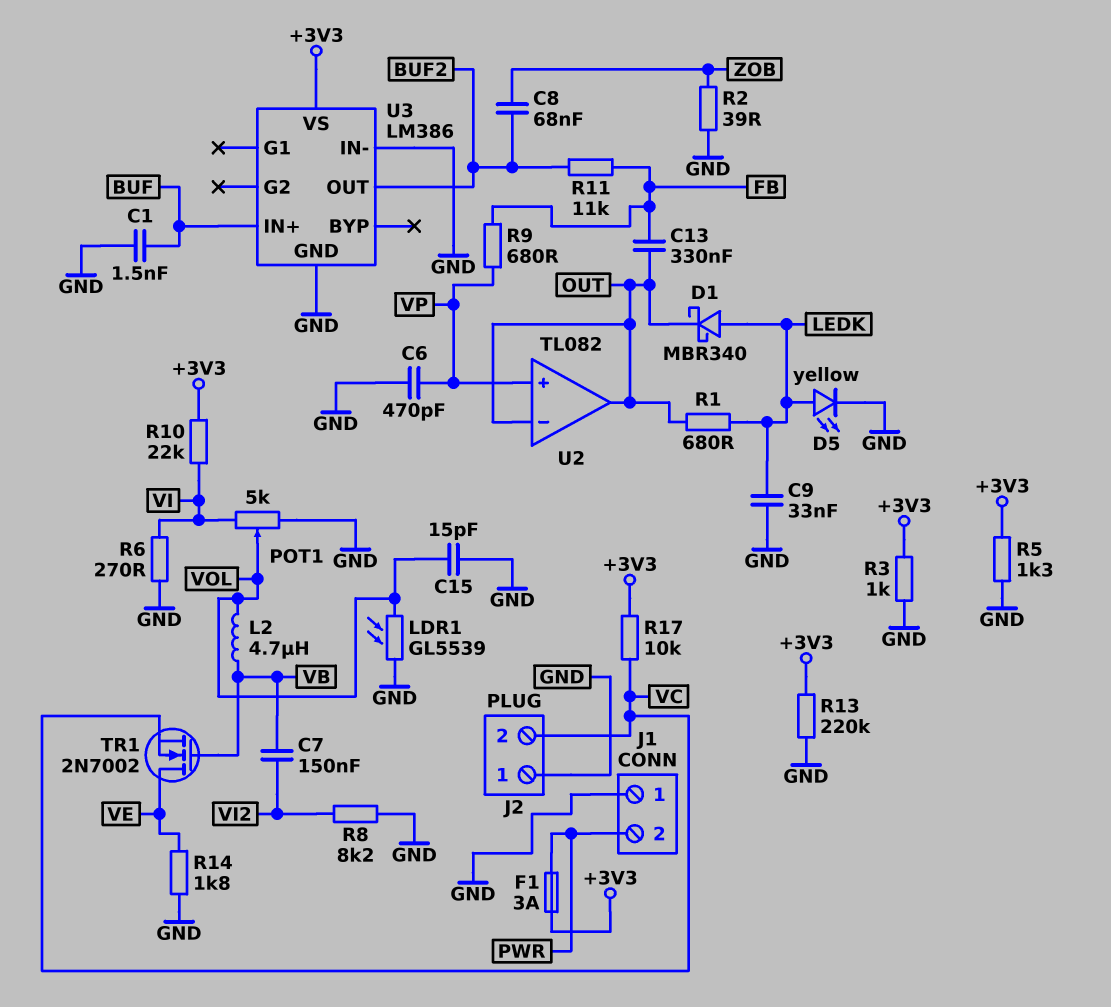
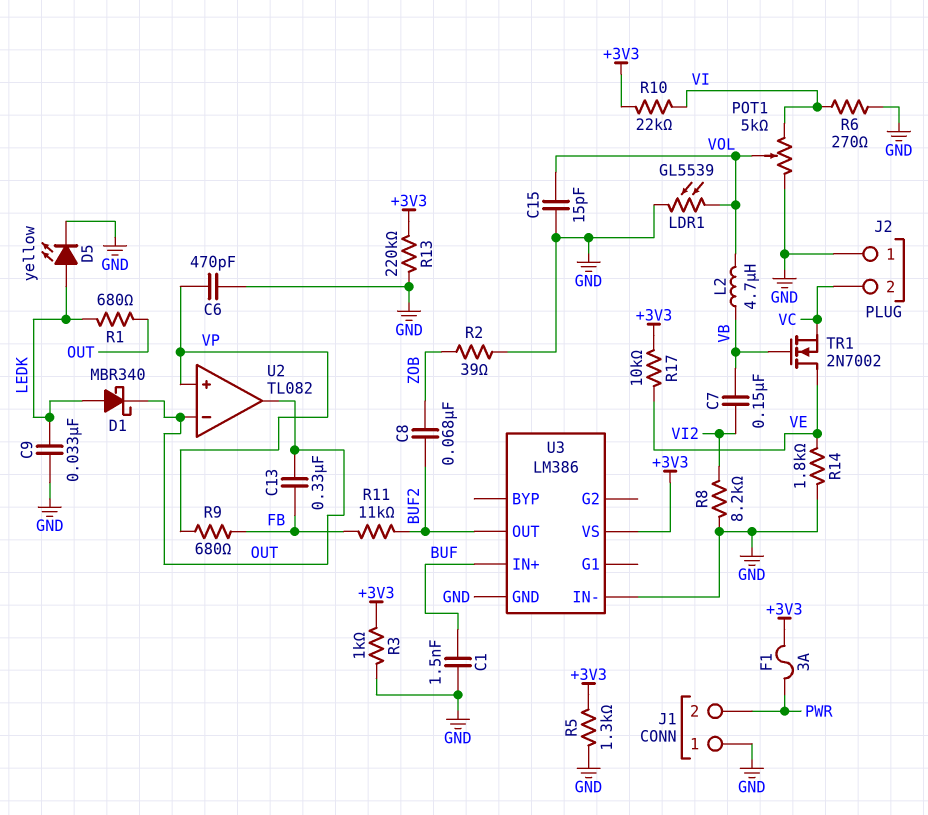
R17: 10k (+3V3, VC) -> 10k (+3V3, VE)

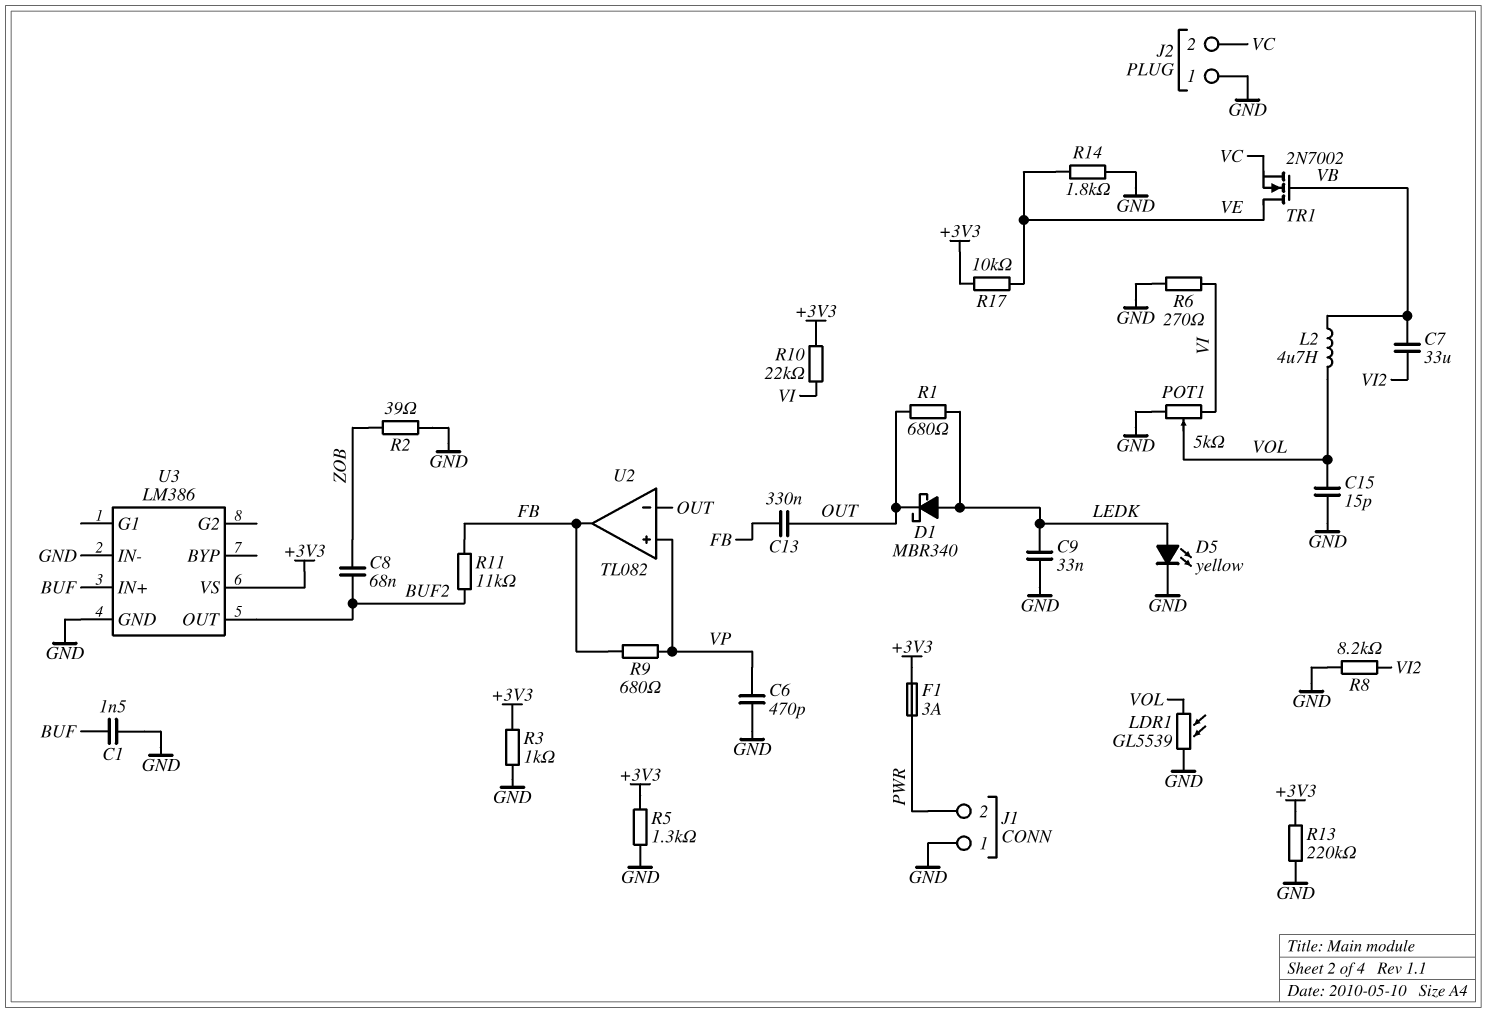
C7: 150nF (VB, VI2) -> 33uF (VB, VI2)
U2 pin out: OUT -> FB

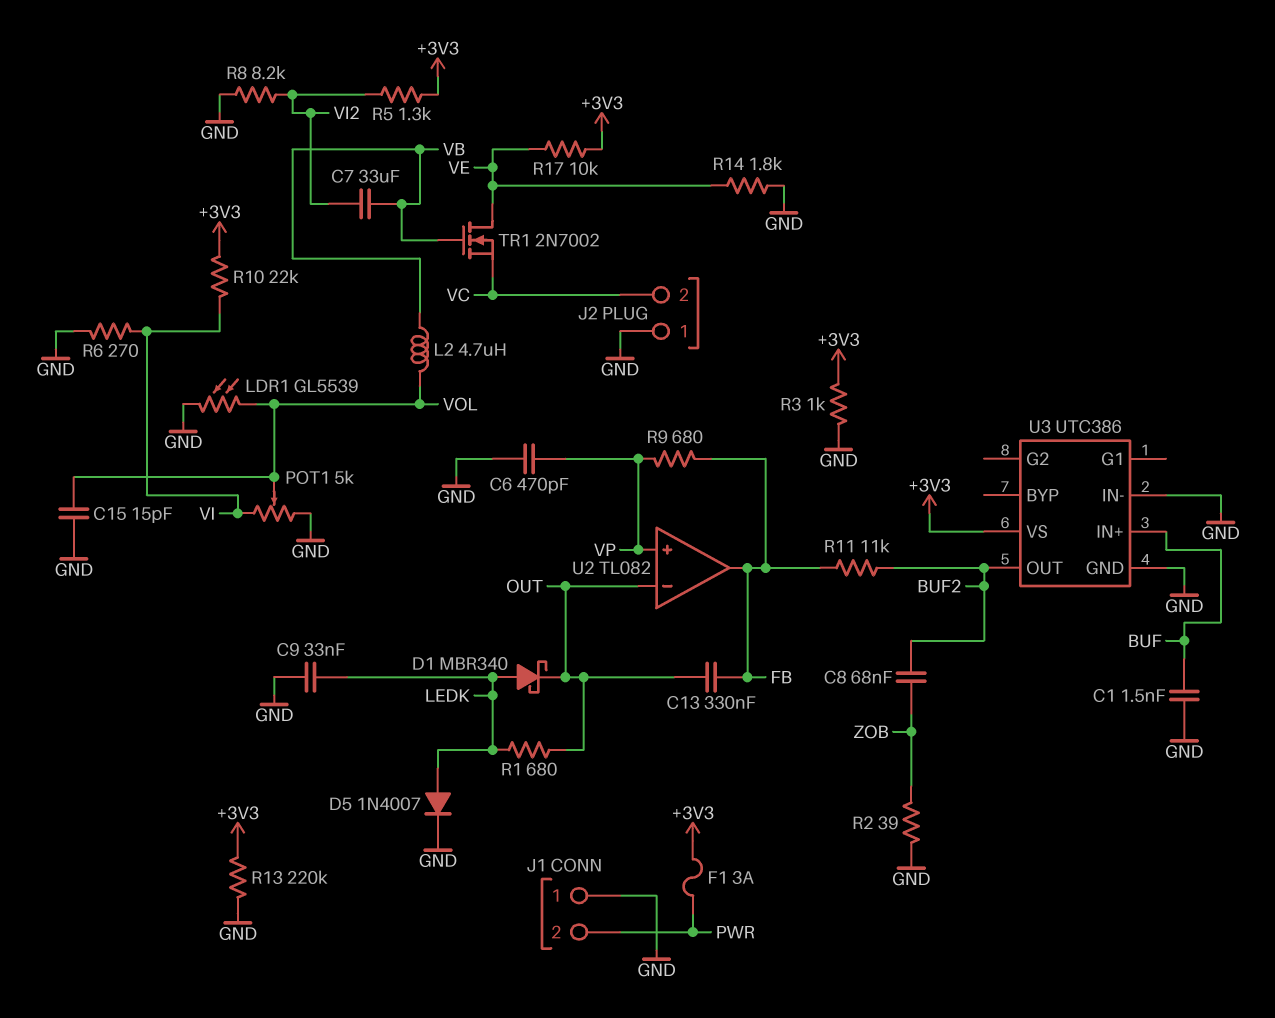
D5: LED yellow (A LEDK, K GND) -> diode 1N4007 (A LEDK, K GND)
R5: 1.3k (+3V3, GND) -> 1.3k (+3V3, VI2)
U3: LM386 -> UTC386

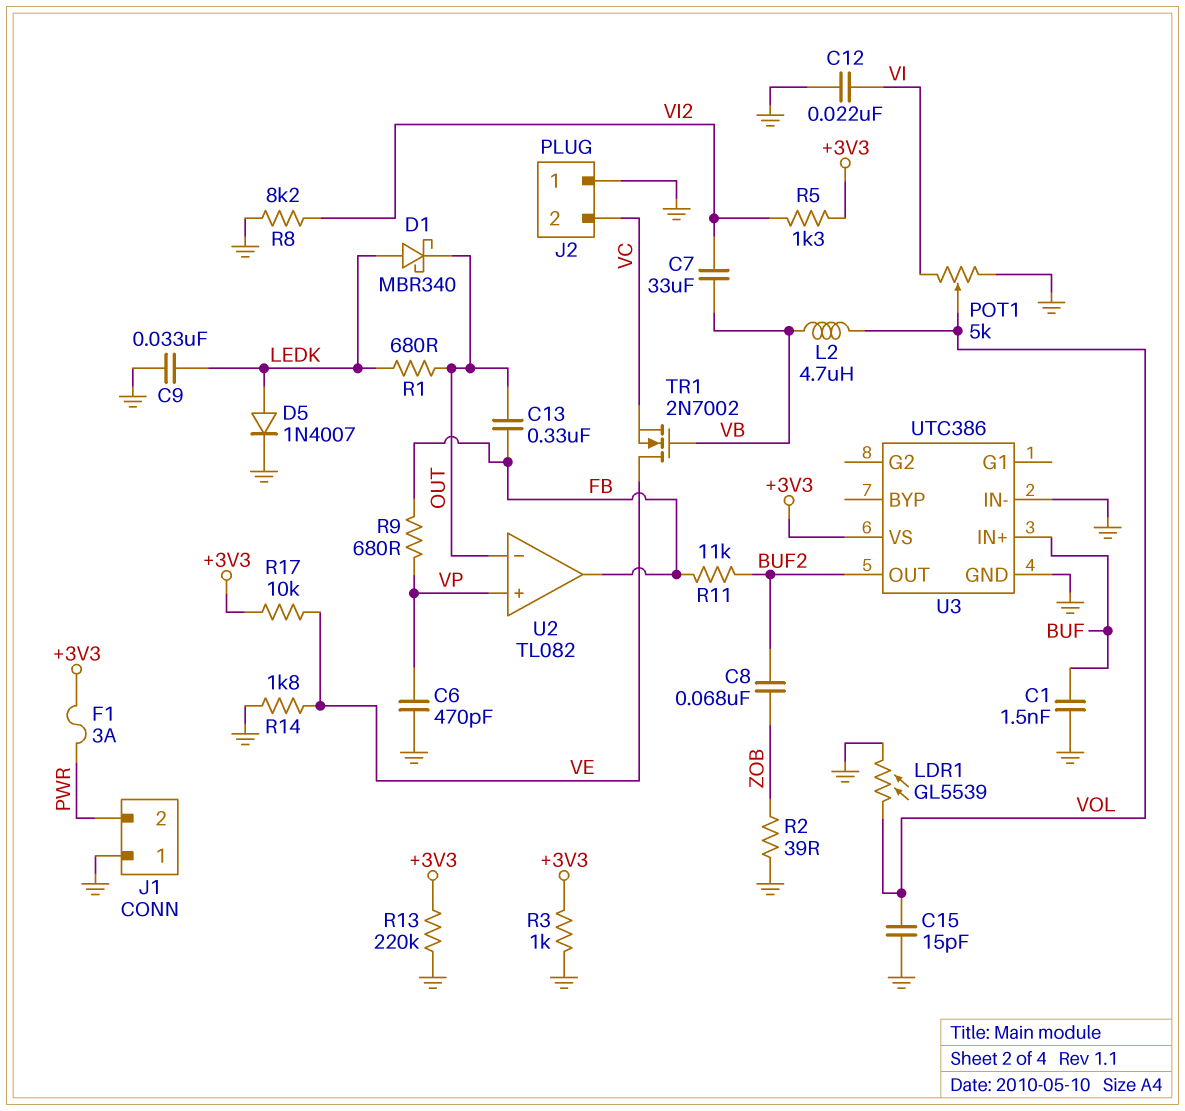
C12: none -> 22nF (GND, VI)
R6: 270 (GND, VI) -> none
R10: 22k (+3V3, VI) -> none

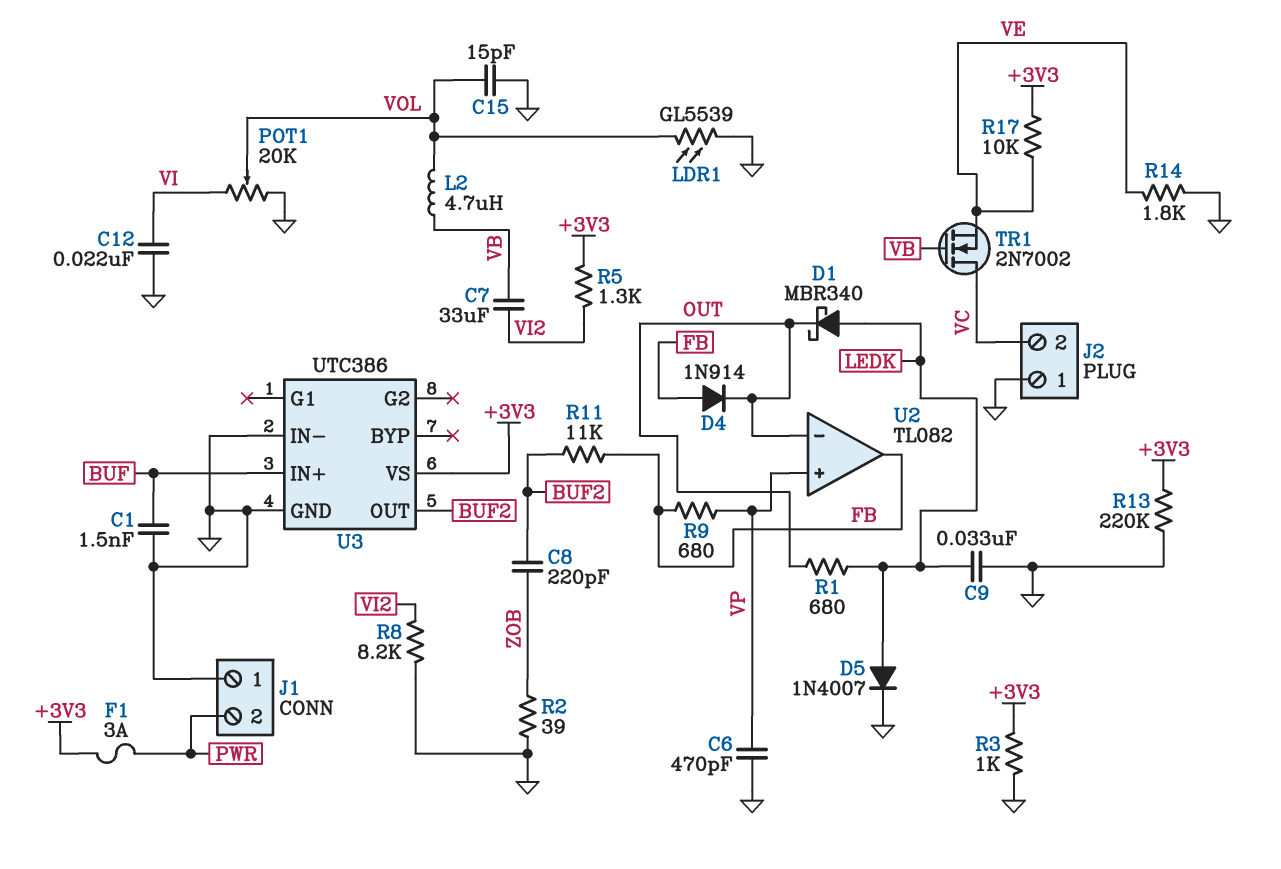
C8: 68nF (BUF2, ZOB) -> 220pF (BUF2, ZOB)
C13: 330nF (FB, OUT) -> none
D4: none -> diode 1N914 (A FB, K OUT)
POT1: 5k (GND, VI, wiper VOL) -> 20k (GND, VI, wiper VOL)
TR1: NMOS 2N7002 (G VB, D VE, S VC) -> NMOS 2N7002 (G VB, D VC, S VE)

